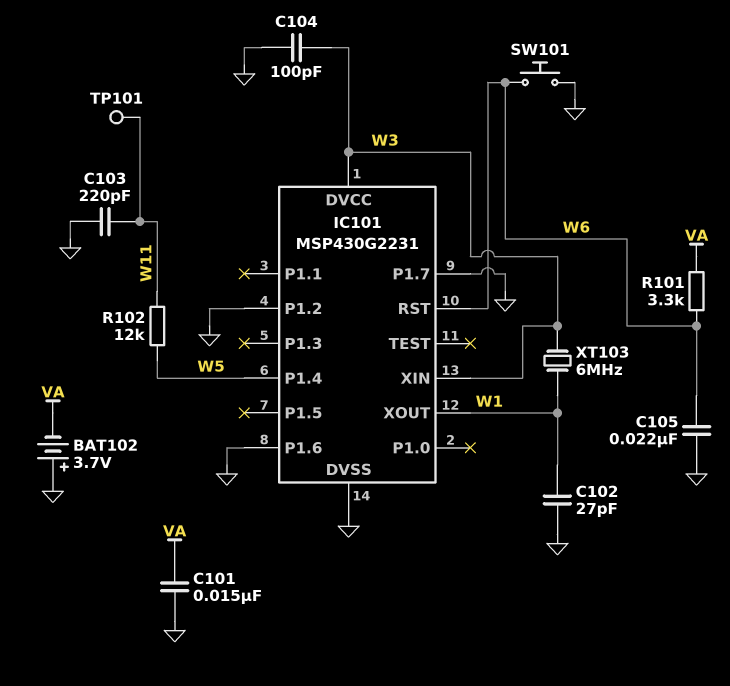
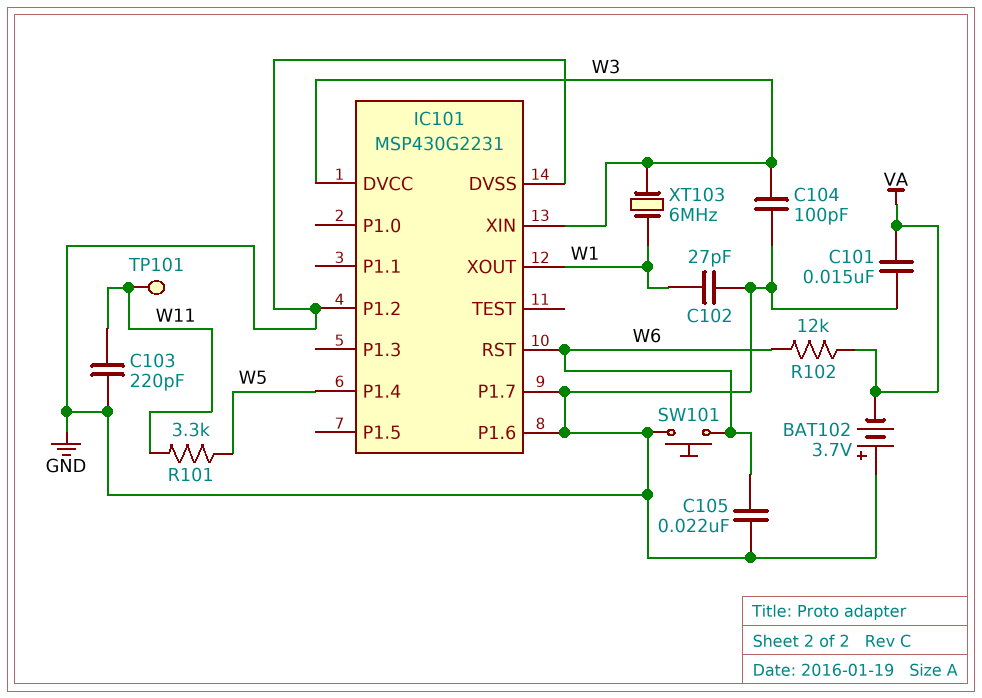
R101: 3.3k (VA, W6) -> 3.3k (W5, W11)
R102: 12k (W5, W11) -> 12k (VA, W6)

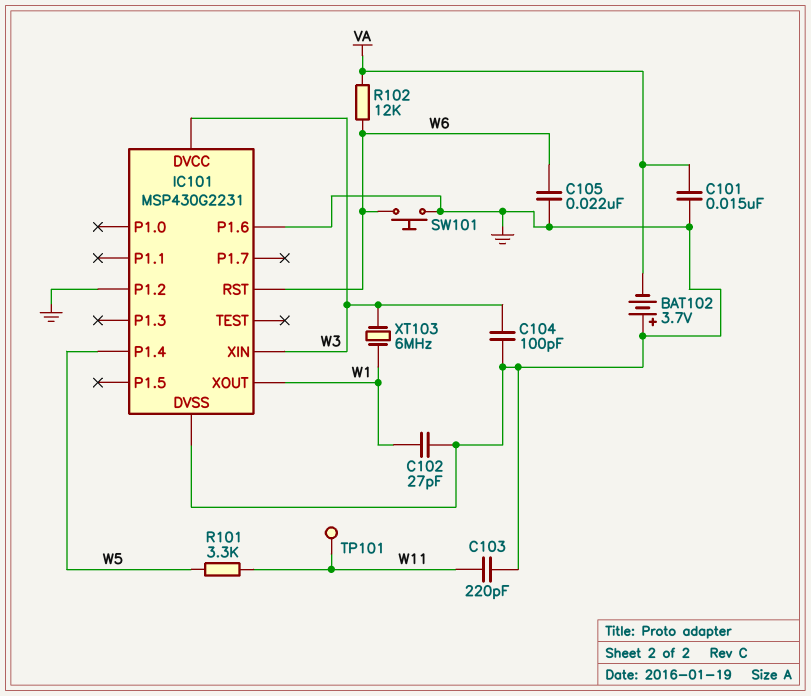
IC101 pin P1.7: GND -> none

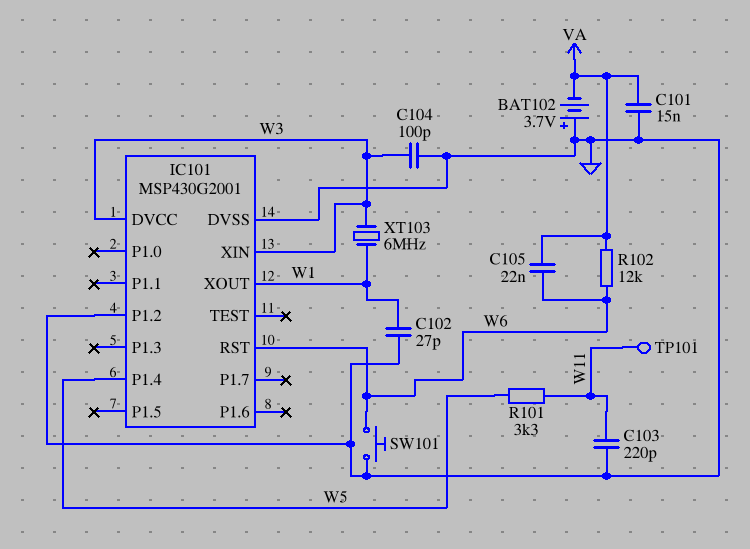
C105: 22nF (GND, W6) -> 22nF (VA, W6)
IC101: MSP430G2231 -> MSP430G2001
IC101 pin P1.6: GND -> none

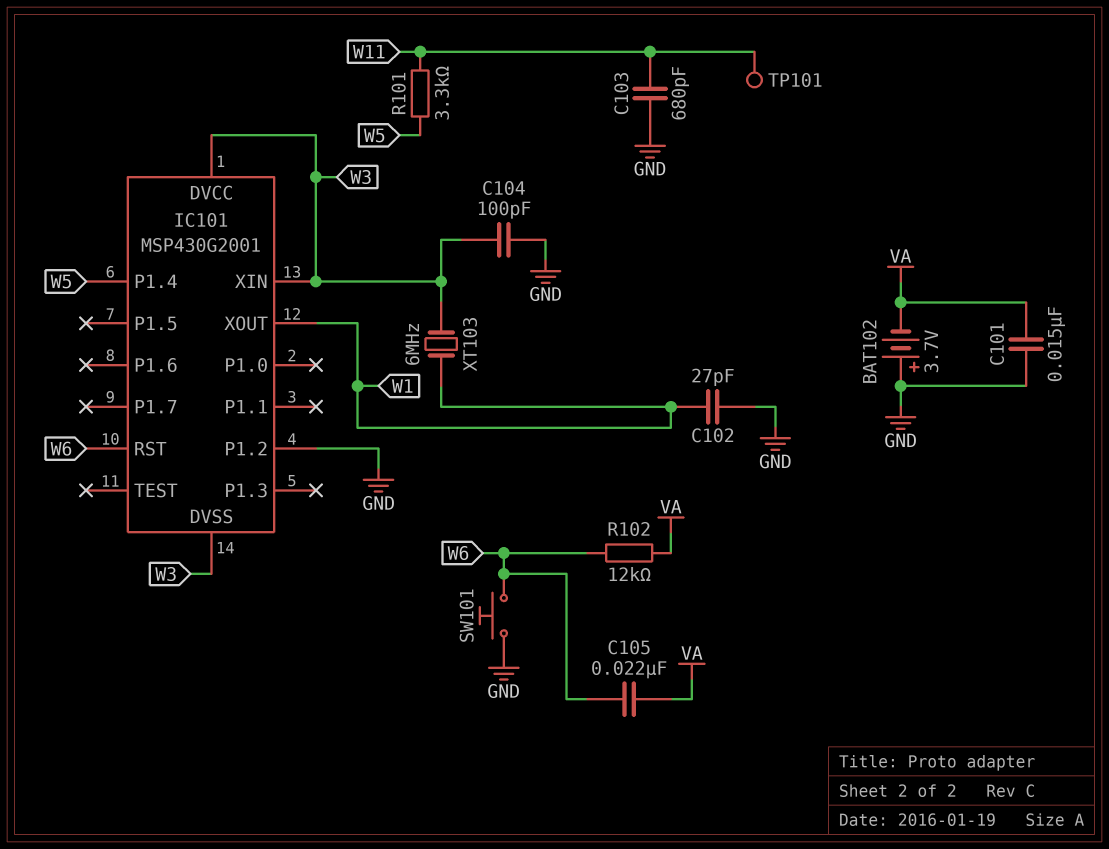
C103: 220pF (GND, W11) -> 680pF (GND, W11)
IC101 pin DVSS: GND -> W3

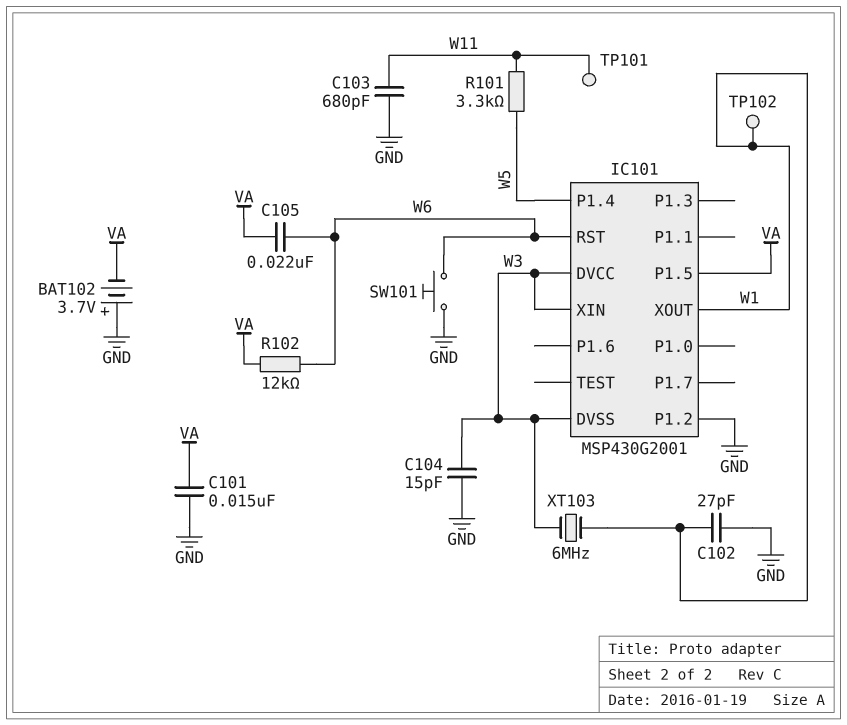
C104: 100pF (GND, W3) -> 15pF (GND, W3)
IC101 pin P1.5: none -> VA
TP102: none -> test point (W1)

